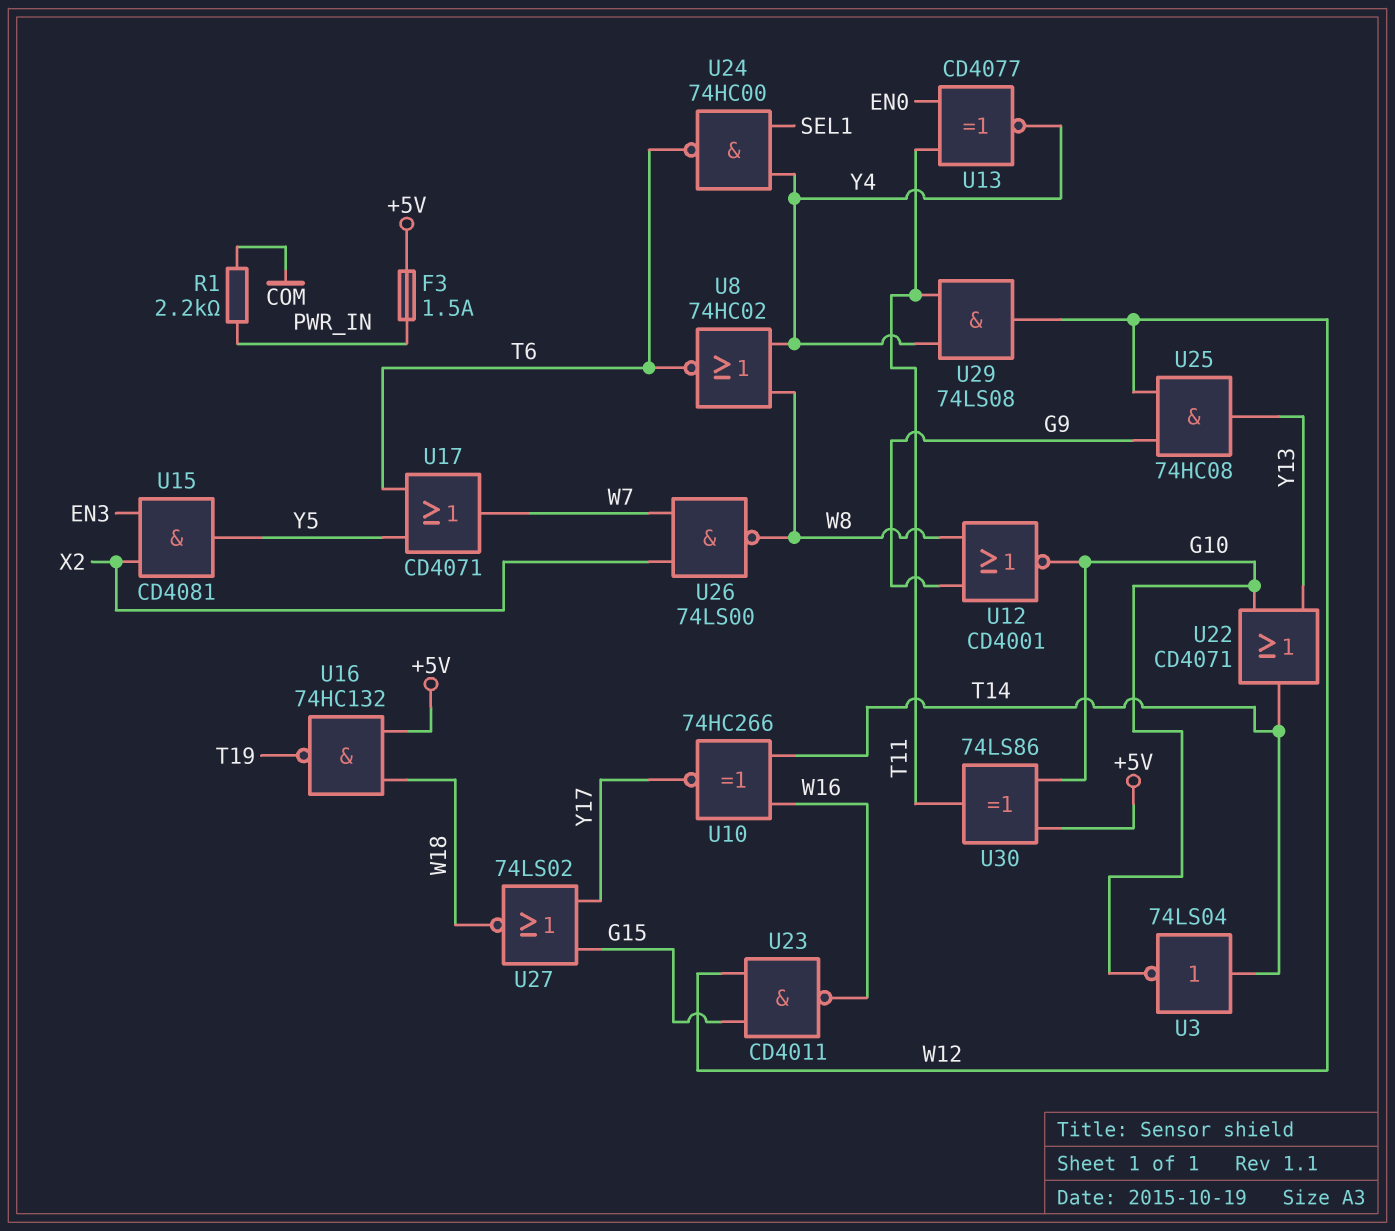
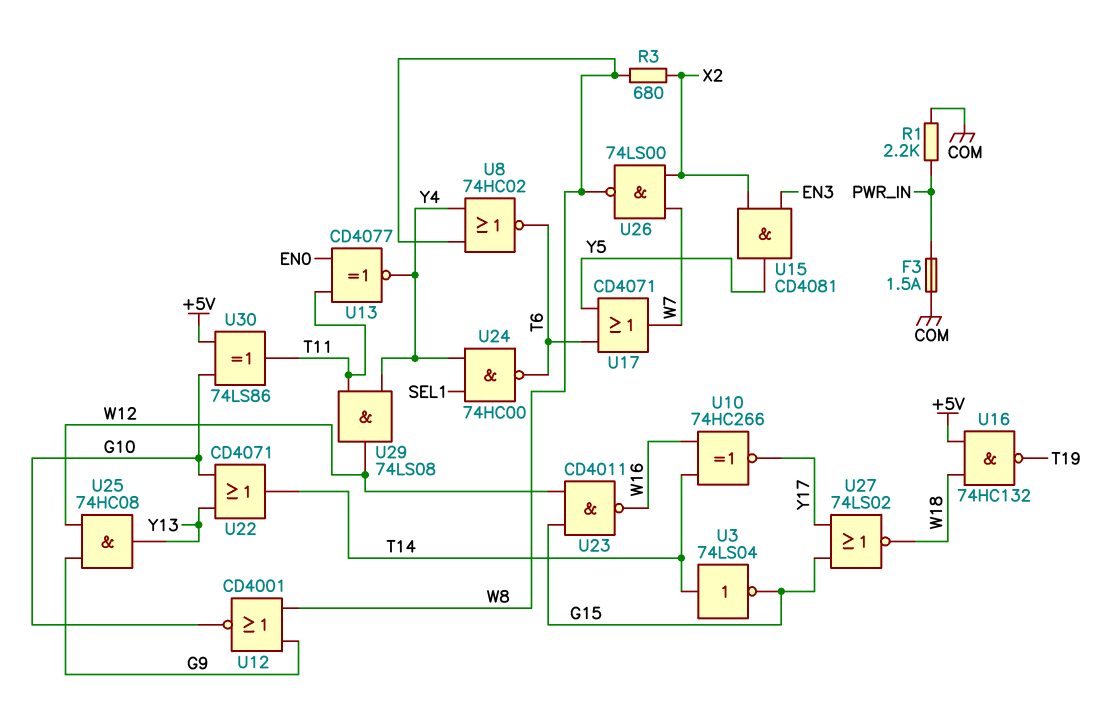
F3: 1.5A (+5V, PWR_IN) -> 1.5A (COM, PWR_IN)
R3: none -> 680 (W8, X2)
U3: NOT 74LS04 (in T14, out G10) -> NOT 74LS04 (in T14, out G15)

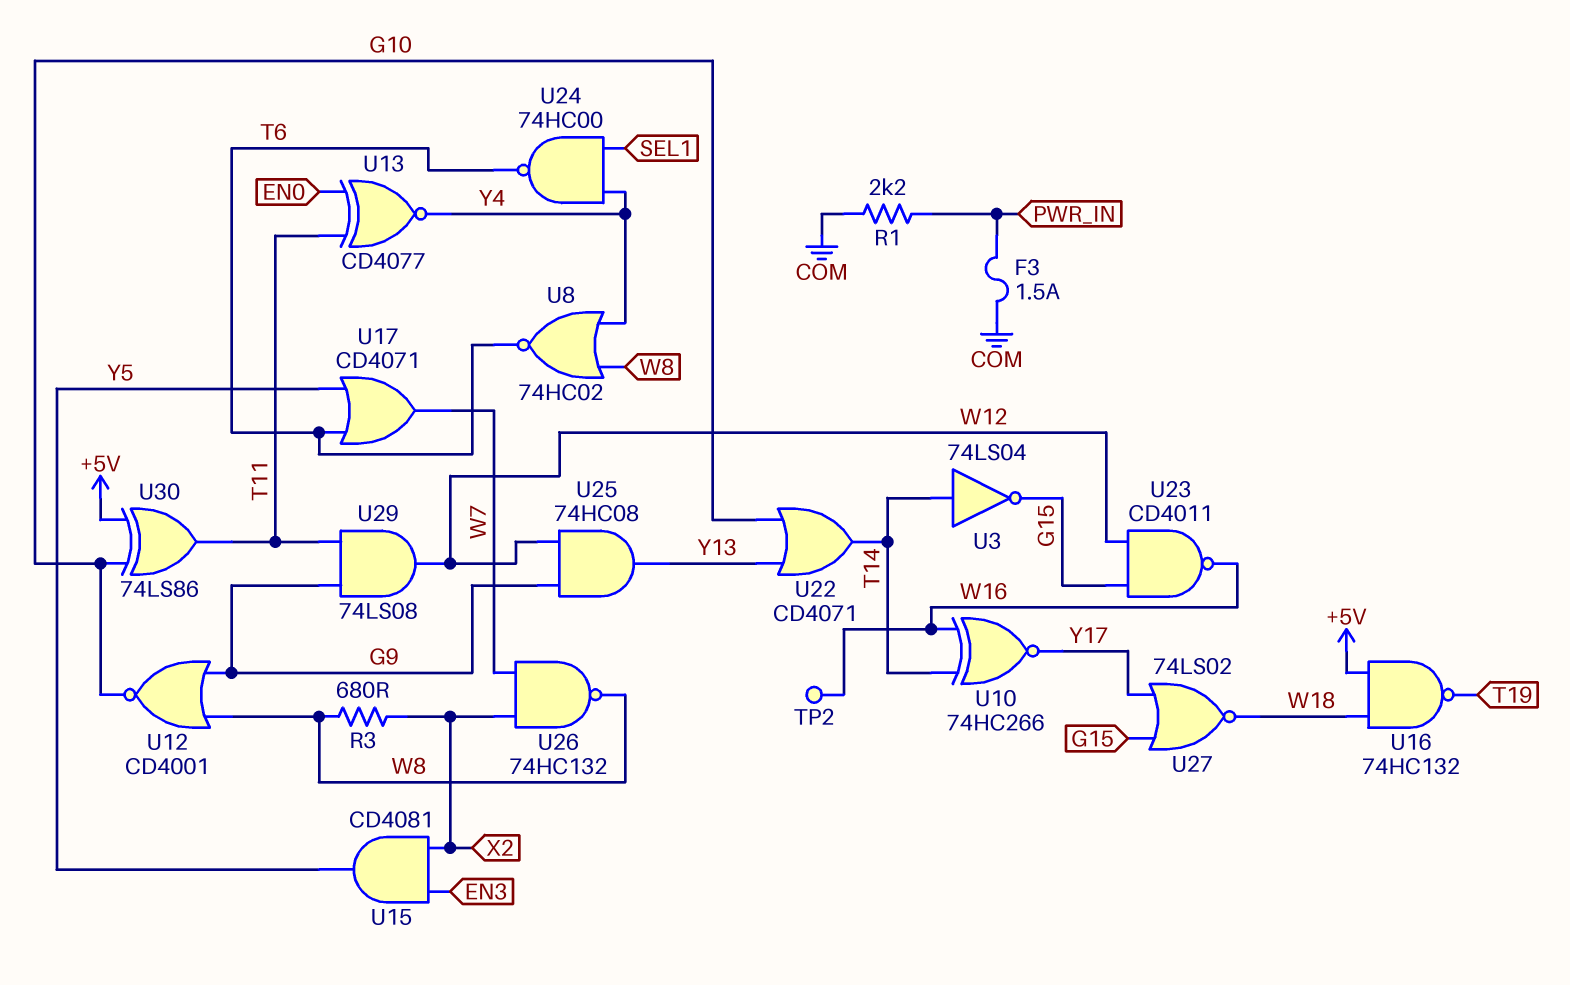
TP2: none -> test point (W16)
U26: NAND 74LS00 (in W7, in X2, out W8) -> NAND 74HC132 (in W7, in X2, out W8)
U29: AND 74LS08 (in T11, in Y4, out W12) -> AND 74LS08 (in G9, in T11, out W12)

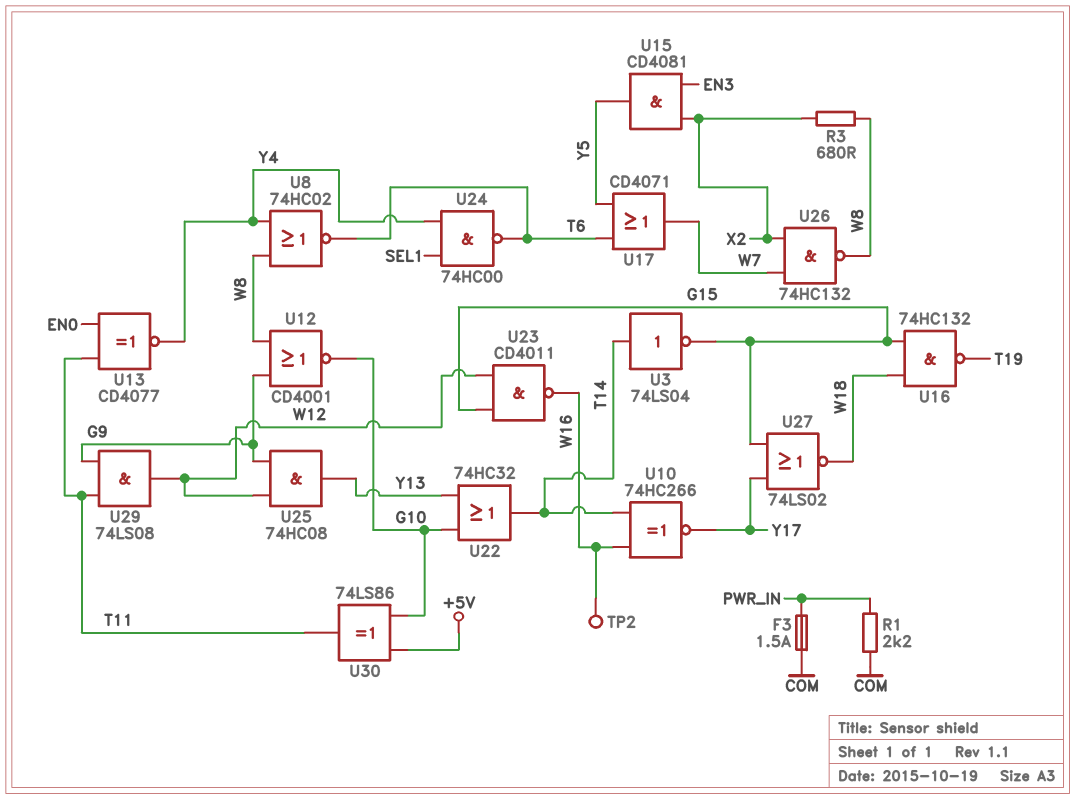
U16: NAND 74HC132 (in +5V, in W18, out T19) -> NAND 74HC132 (in G15, in W18, out T19)
U22: OR CD4071 (in G10, in Y13, out T14) -> OR 74HC32 (in G10, in Y13, out T14)

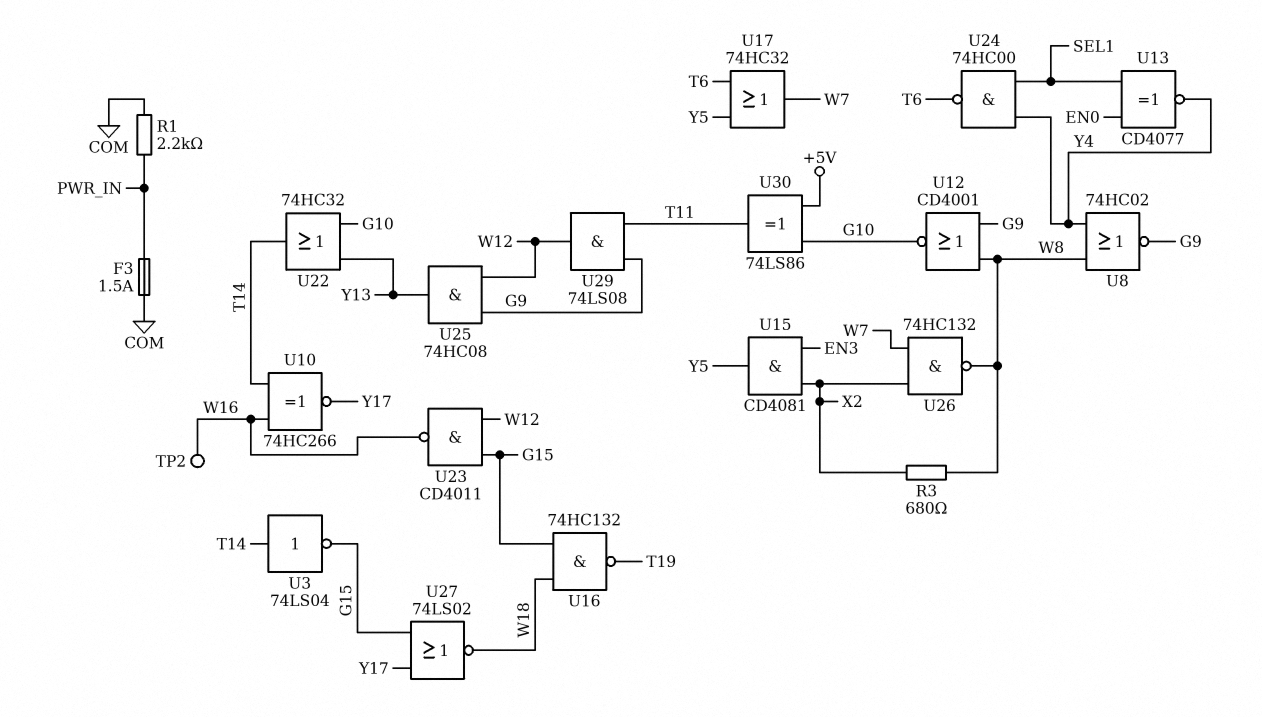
U8: NOR 74HC02 (in W8, in Y4, out T6) -> NOR 74HC02 (in W8, in Y4, out G9)
U13: XNOR CD4077 (in EN0, in T11, out Y4) -> XNOR CD4077 (in EN0, in SEL1, out Y4)
U17: OR CD4071 (in T6, in Y5, out W7) -> OR 74HC32 (in T6, in Y5, out W7)

